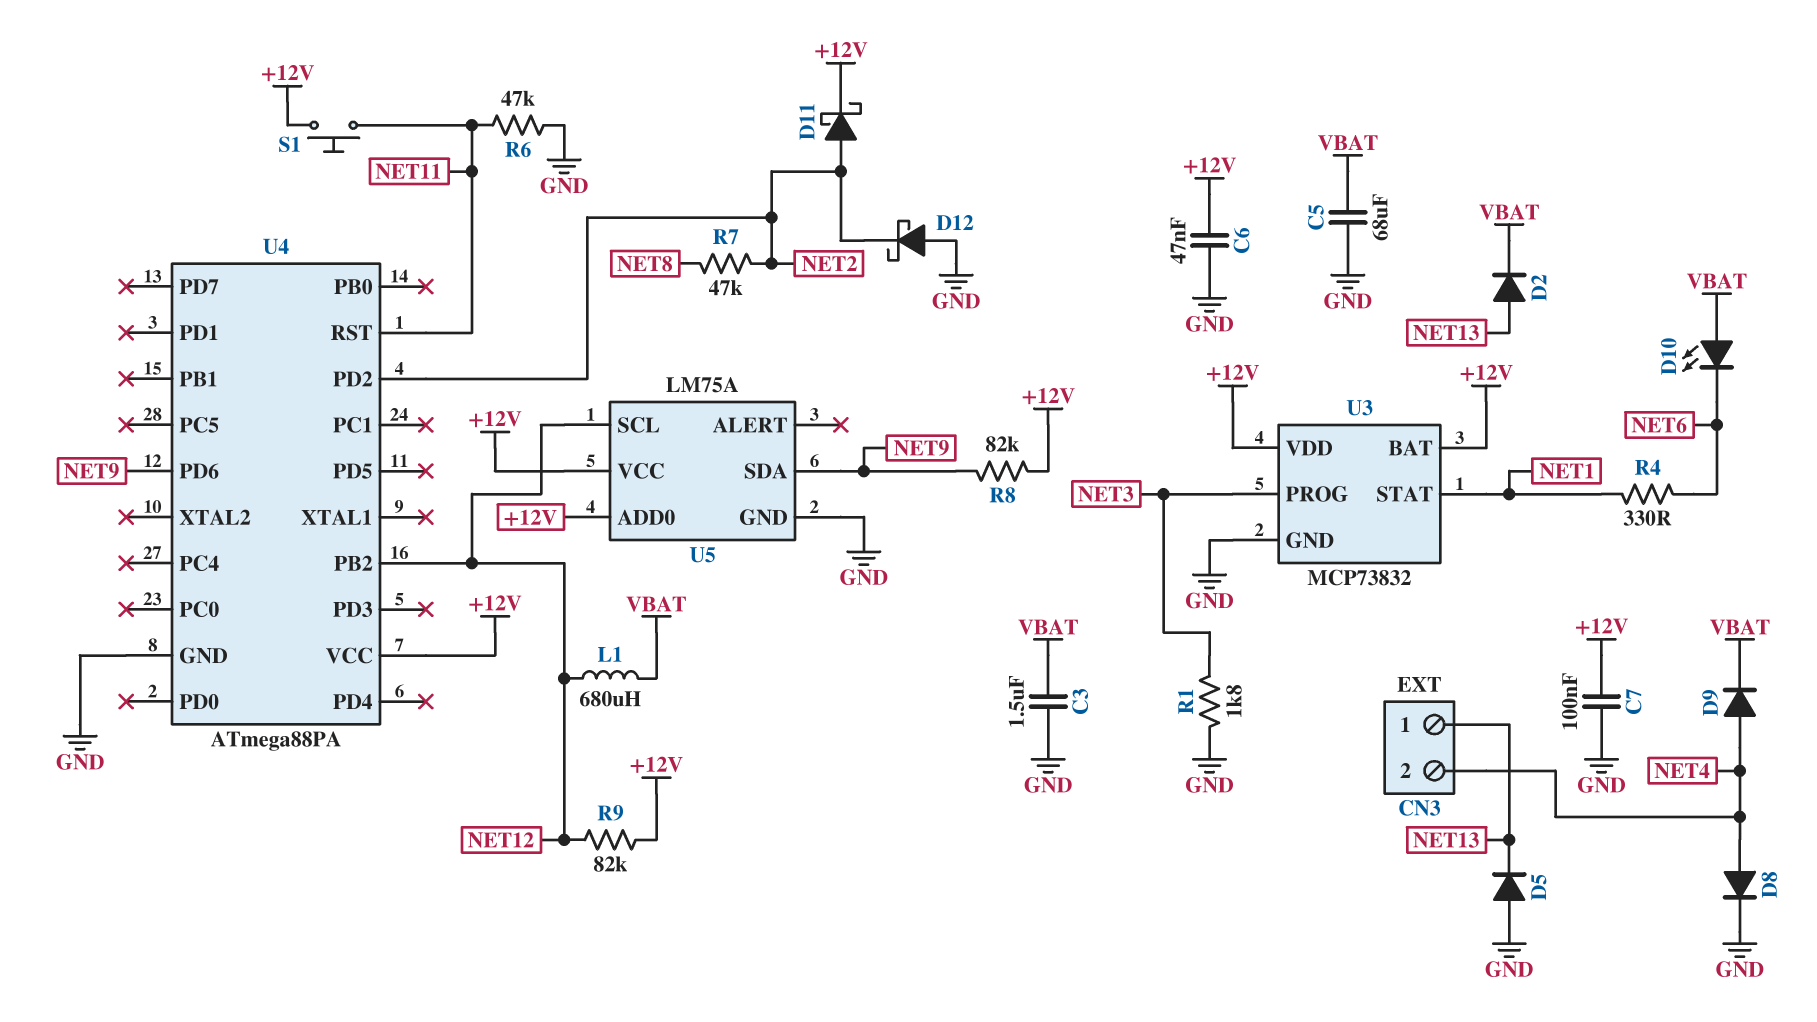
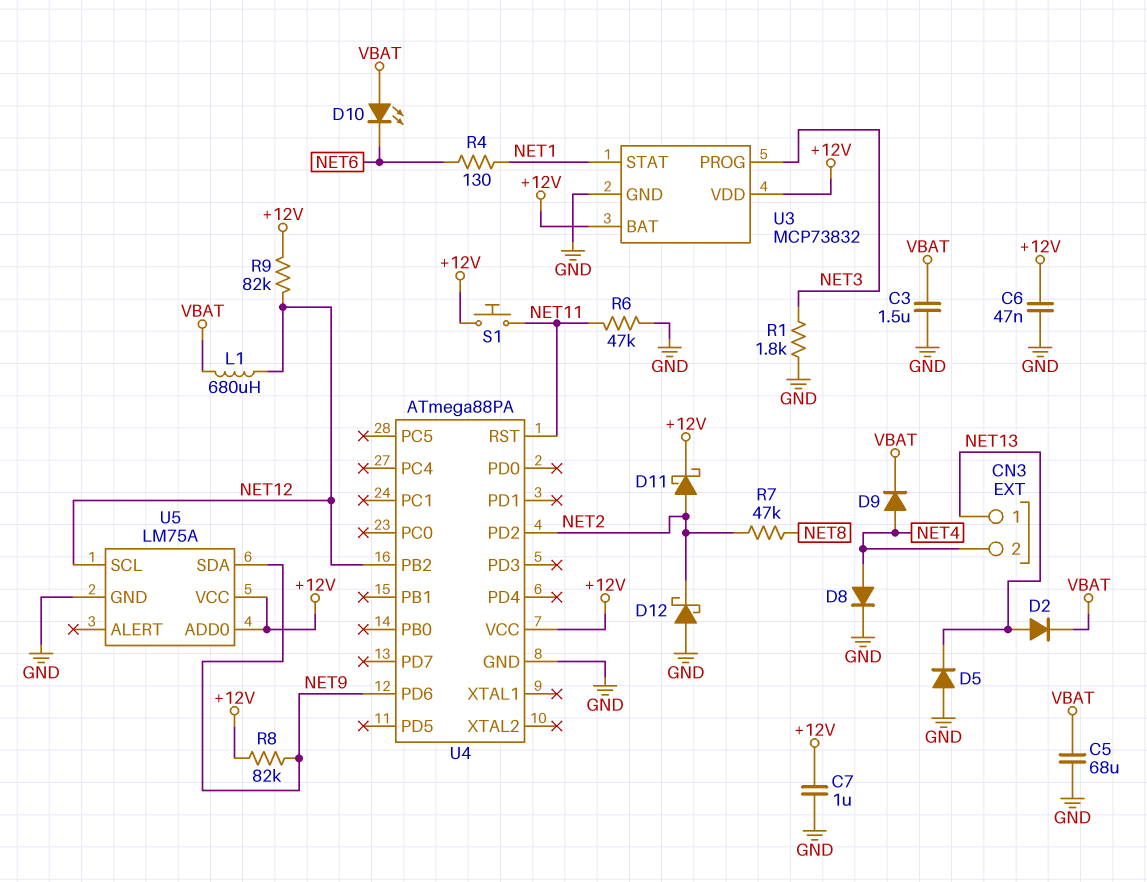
C7: 100nF (+12V, GND) -> 1uF (+12V, GND)
R4: 330 (NET1, NET6) -> 130 (NET1, NET6)

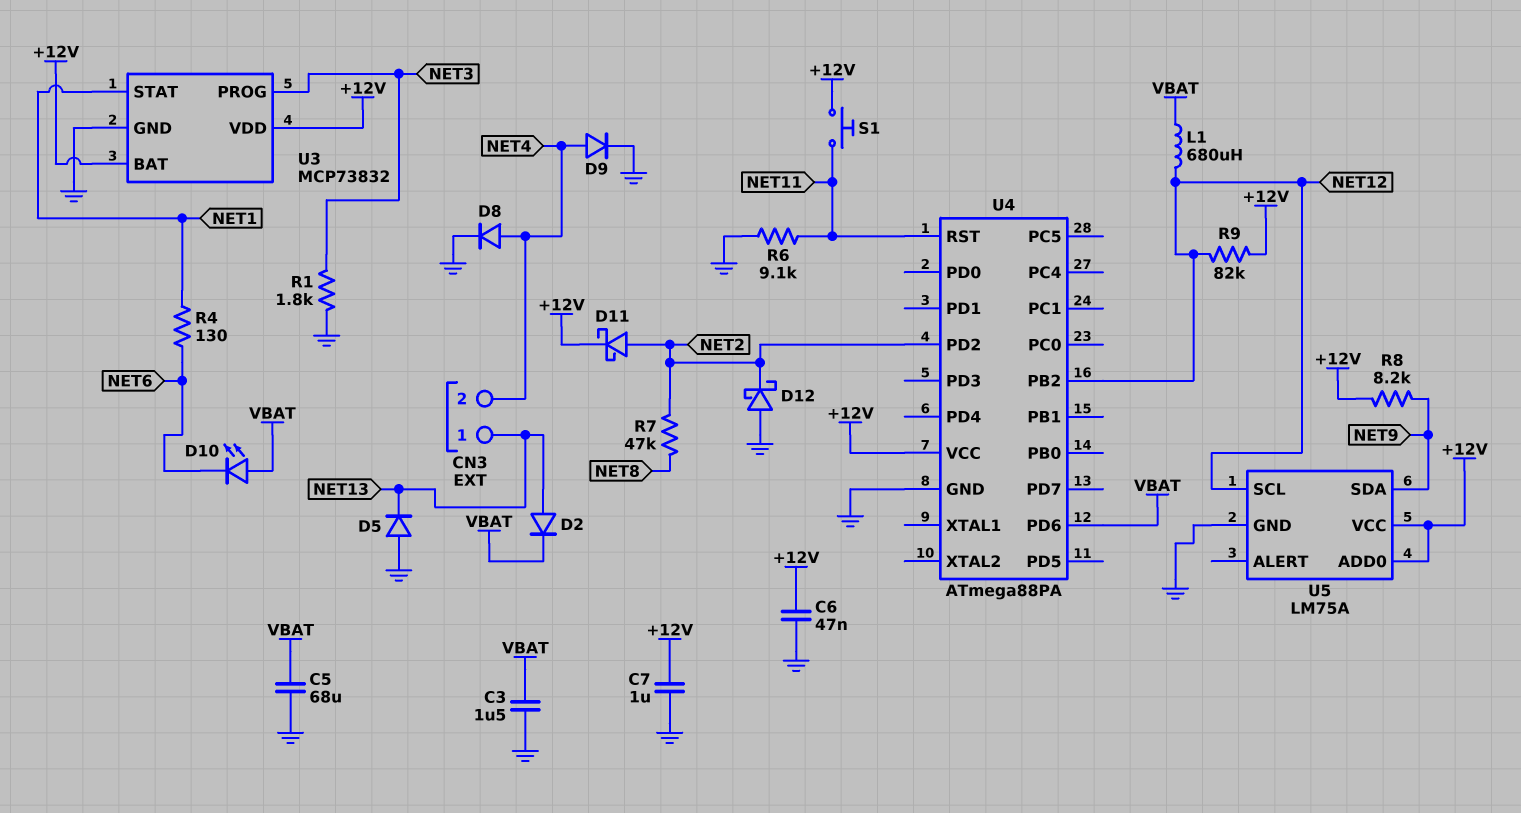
D9: diode (A NET4, K VBAT) -> diode (A NET4, K GND)
R6: 47k (GND, NET11) -> 9.1k (GND, NET11)
R8: 82k (+12V, NET9) -> 8.2k (+12V, NET9)
U4 pin PD6: NET9 -> VBAT

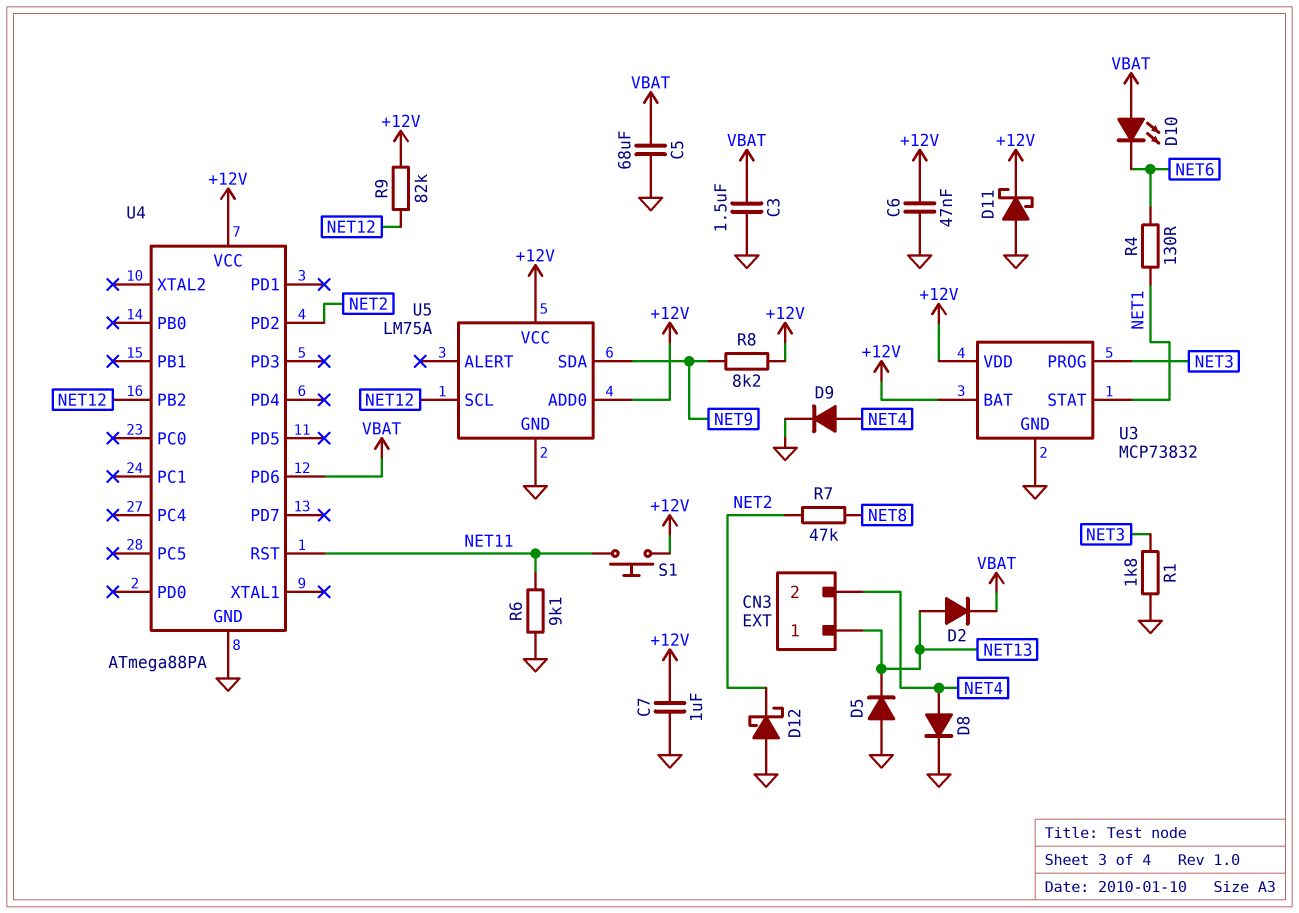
D11: schottky (A NET2, K +12V) -> schottky (A GND, K +12V)
L1: 680uH (NET12, VBAT) -> none

